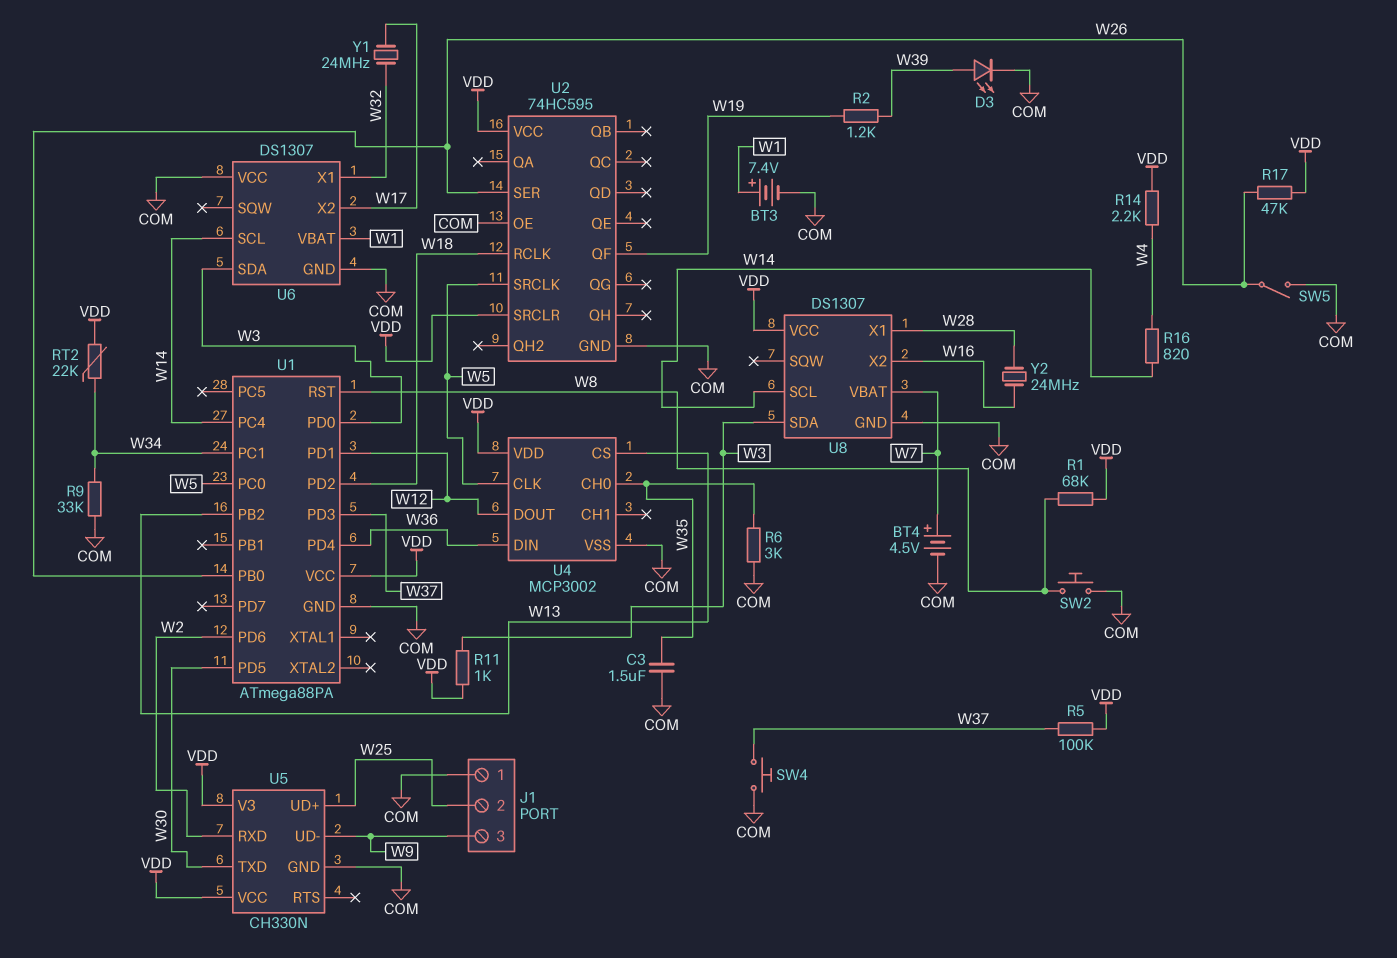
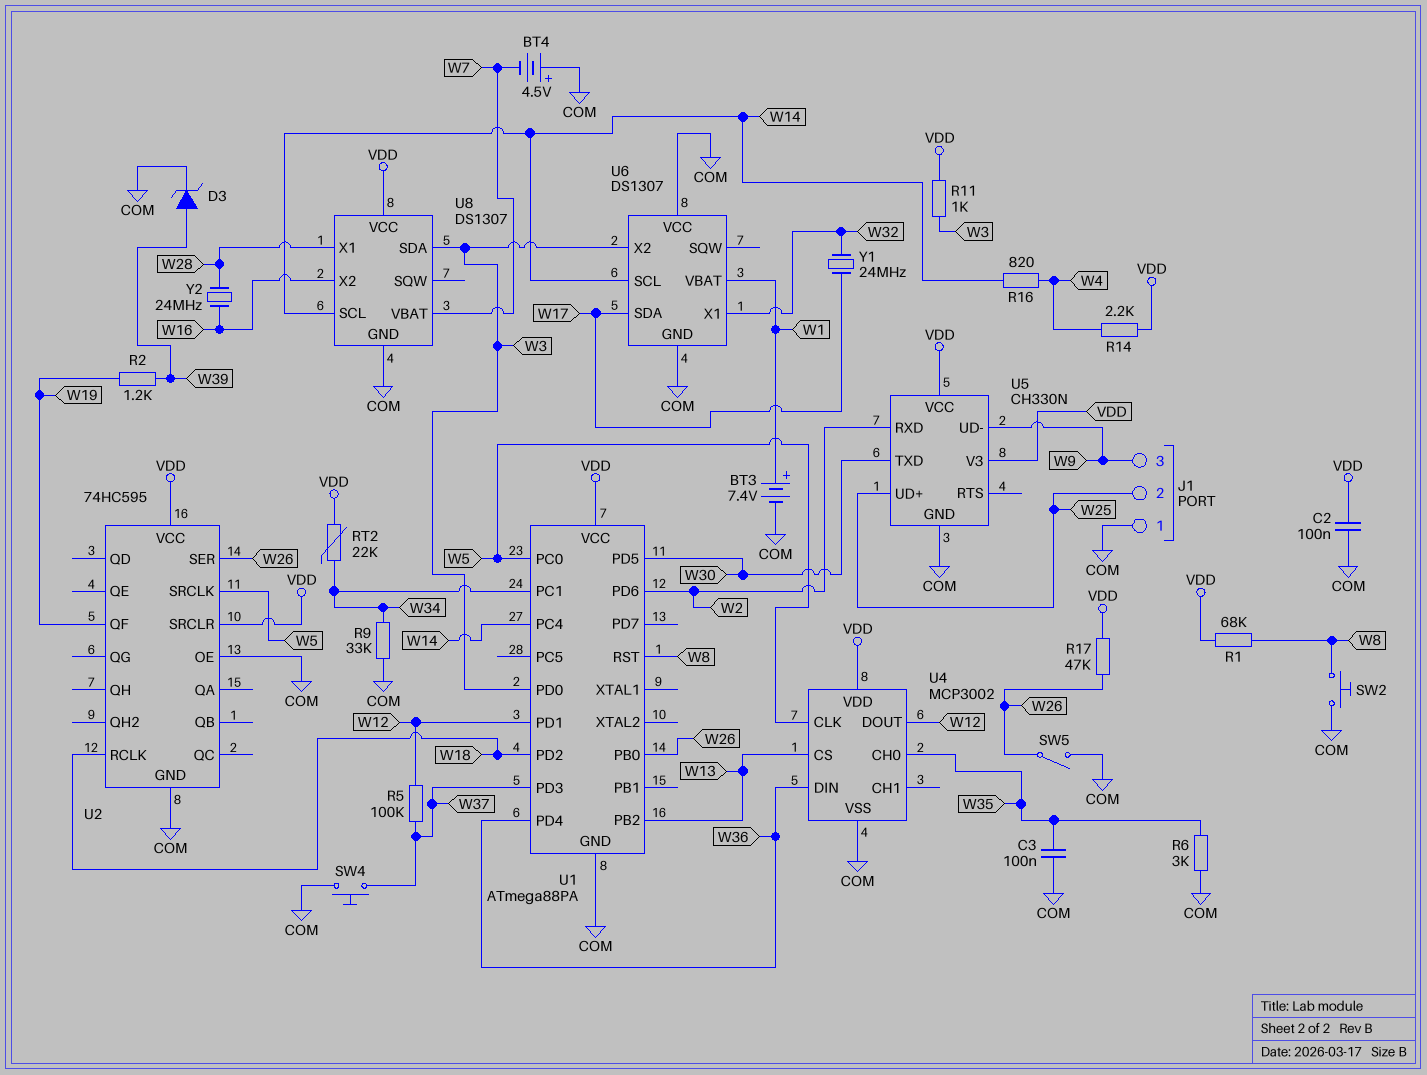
BT4: 4.5V (plus W7, minus COM) -> 4.5V (plus COM, minus W7)
C2: none -> 100nF (COM, VDD)
C3: 1.5uF (COM, W35) -> 100nF (COM, W35)
D3: LED (A W39, K COM) -> zener (A W39, K COM)
R5: 100k (VDD, W37) -> 100k (W12, W37)
U6 pin SDA: W3 -> W17
U6 pin X2: W17 -> W3

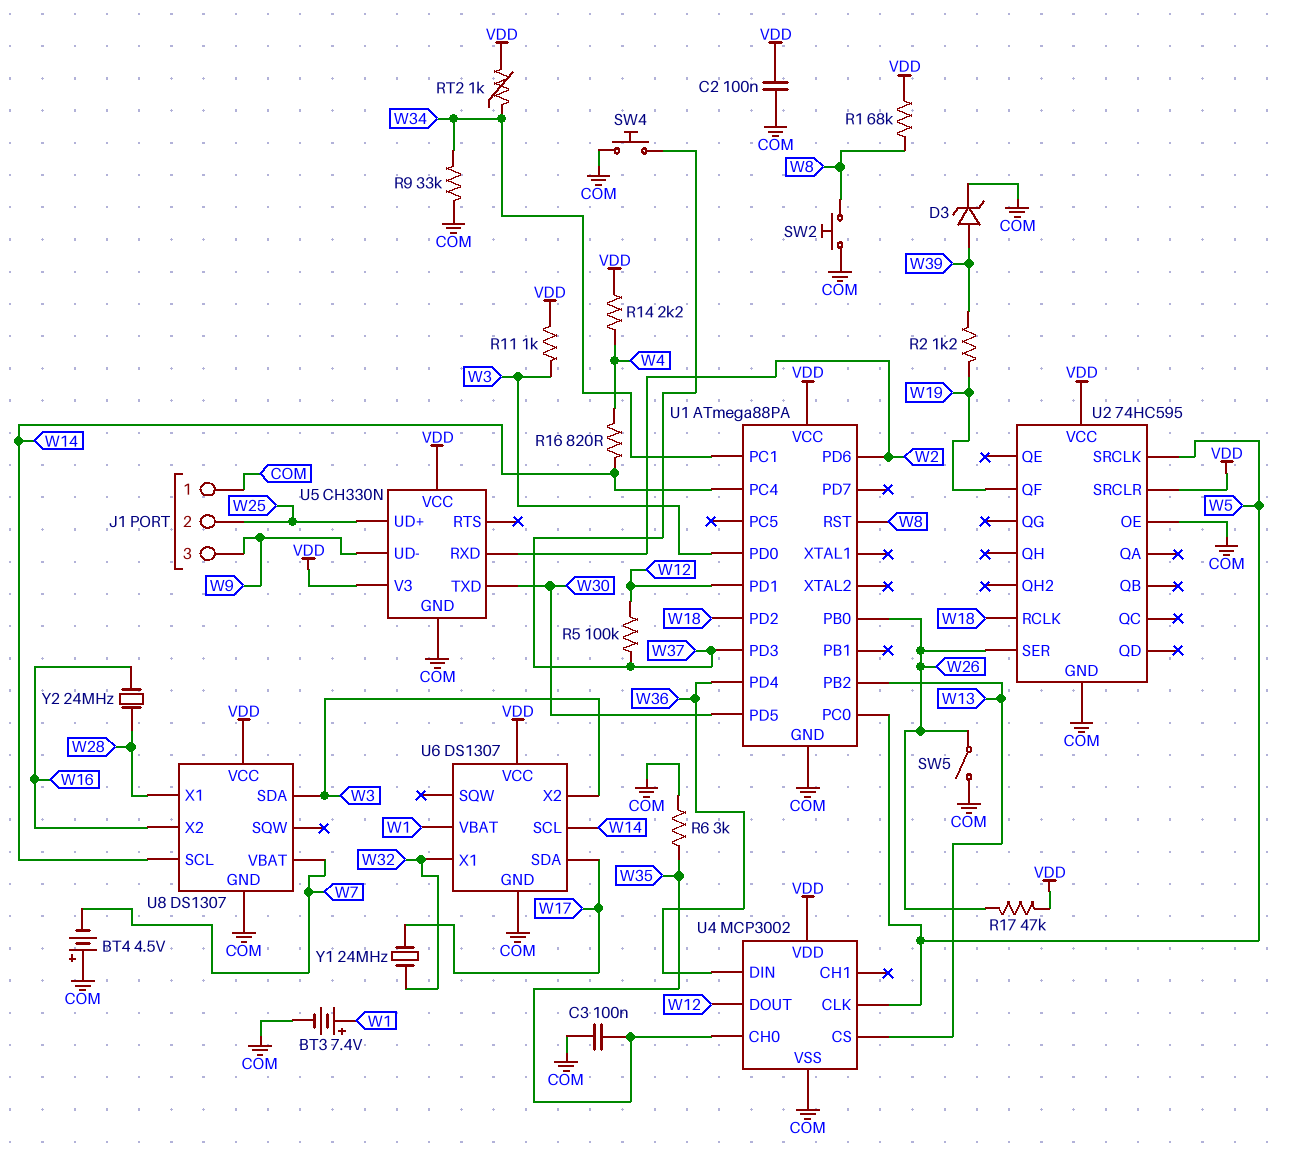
RT2: 22k (VDD, W34) -> 1k (VDD, W34)
U6 pin VCC: COM -> VDD

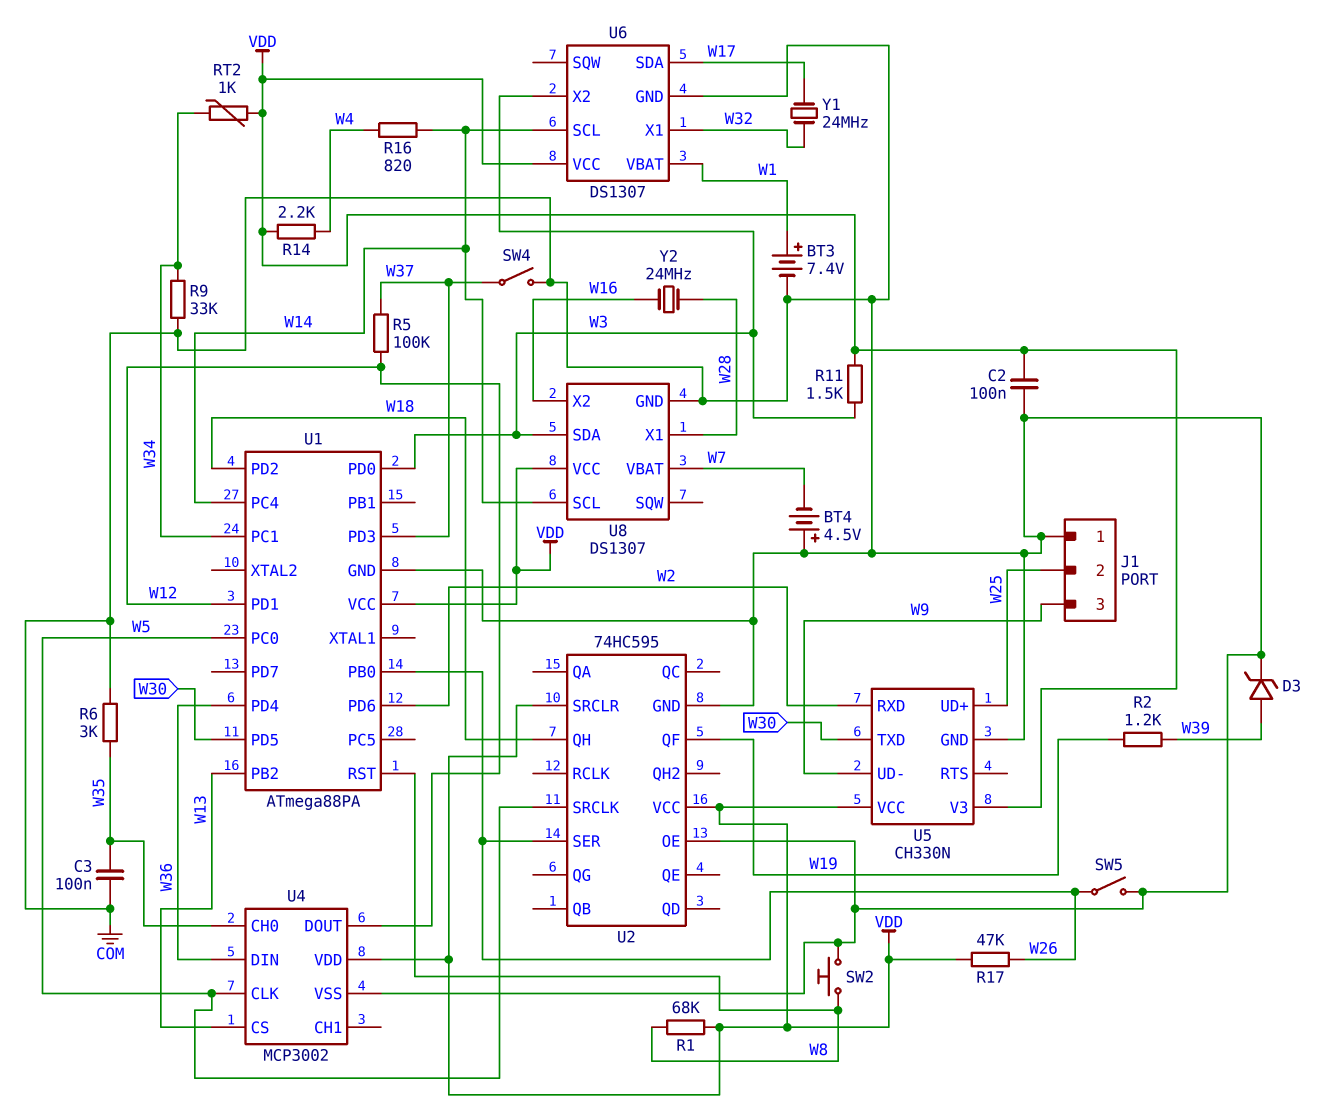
R11: 1k (VDD, W3) -> 1.5k (VDD, W3)
SW4: button (COM, W37) -> switch (COM, W37)
U2 pin QH: none -> W18
U2 pin RCLK: W18 -> none

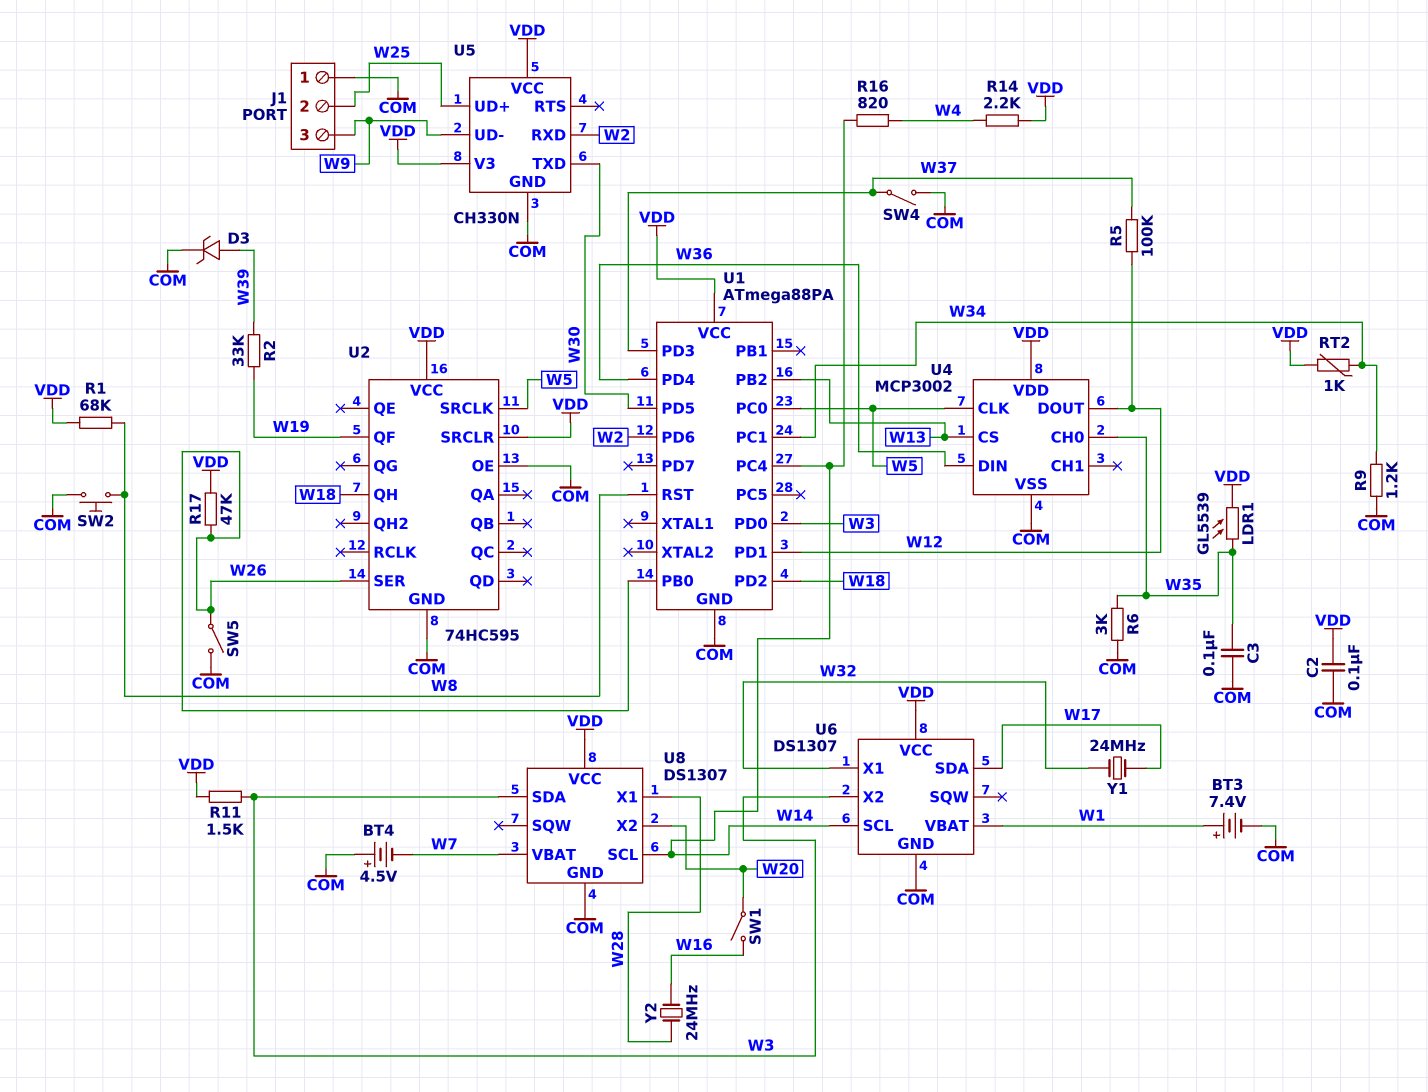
LDR1: none -> GL5539 (VDD, W35)
R2: 1.2k (W19, W39) -> 33k (W19, W39)
R9: 33k (COM, W34) -> 1.2k (COM, W34)
SW1: none -> switch (W16, W20)
U8 pin X2: W16 -> W20

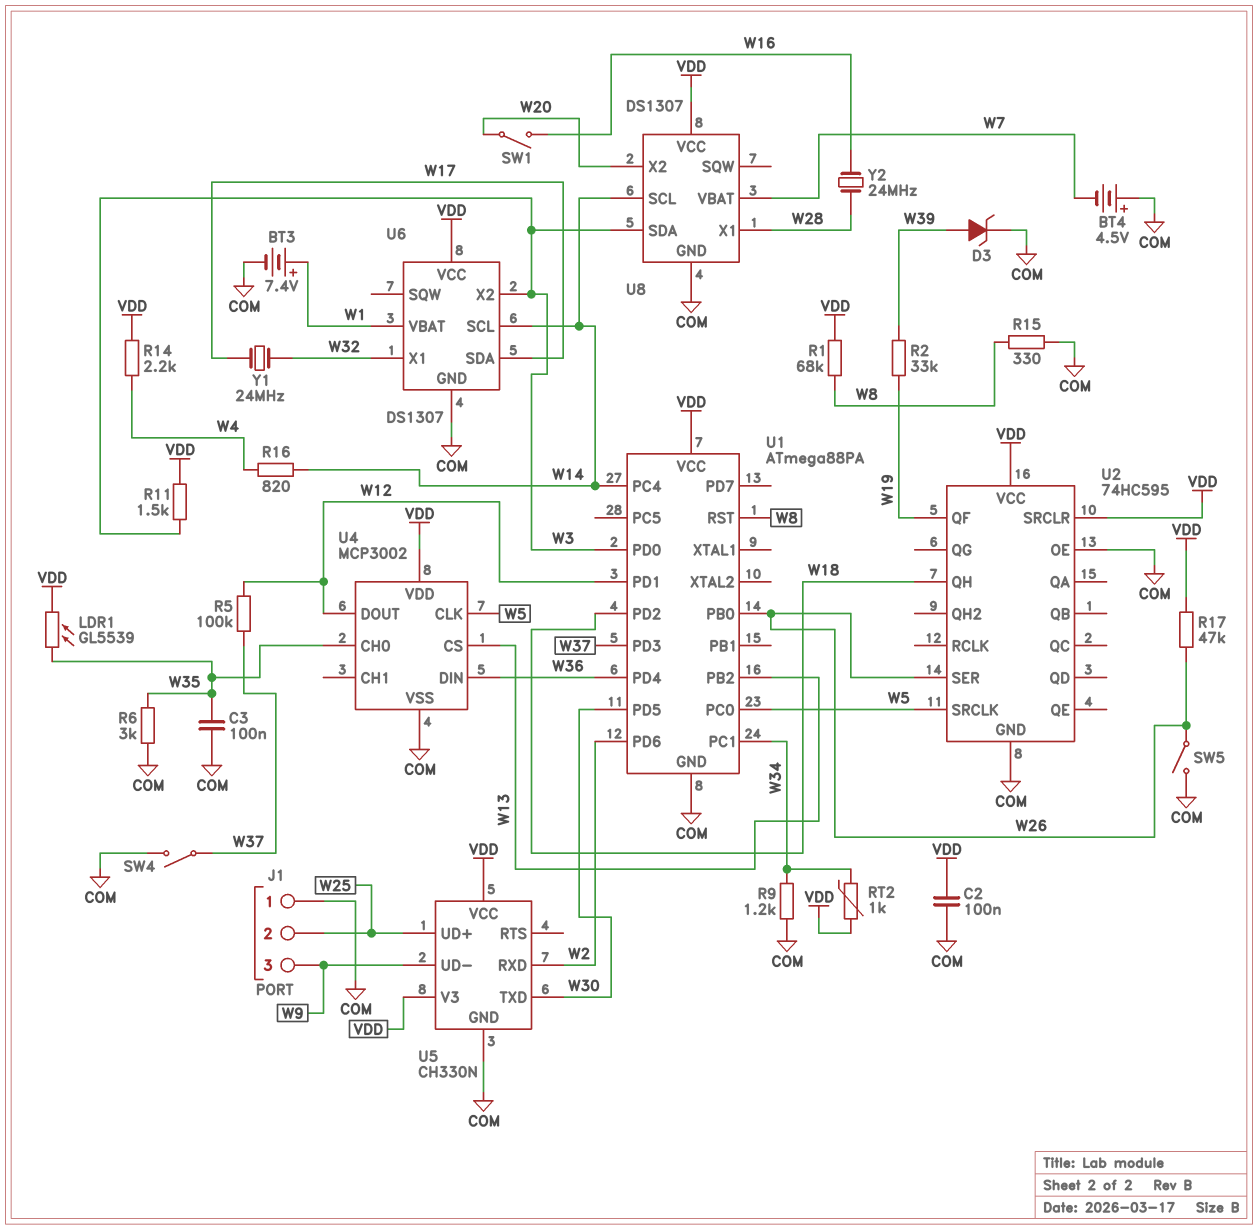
R15: none -> 330 (COM, W8)
SW2: button (COM, W8) -> none

